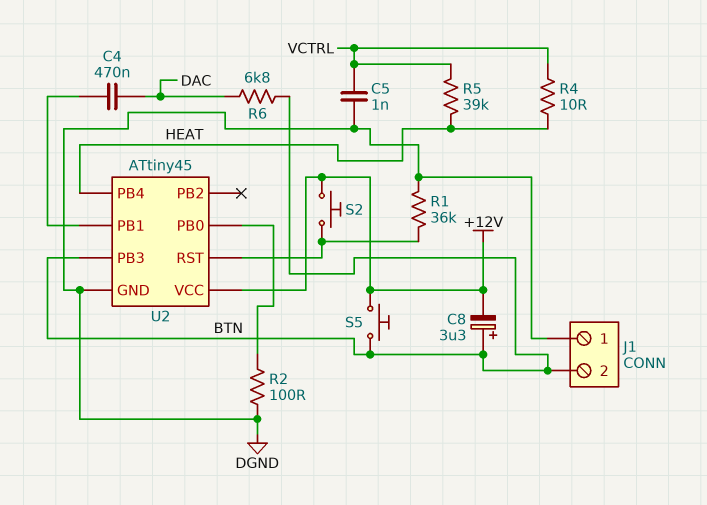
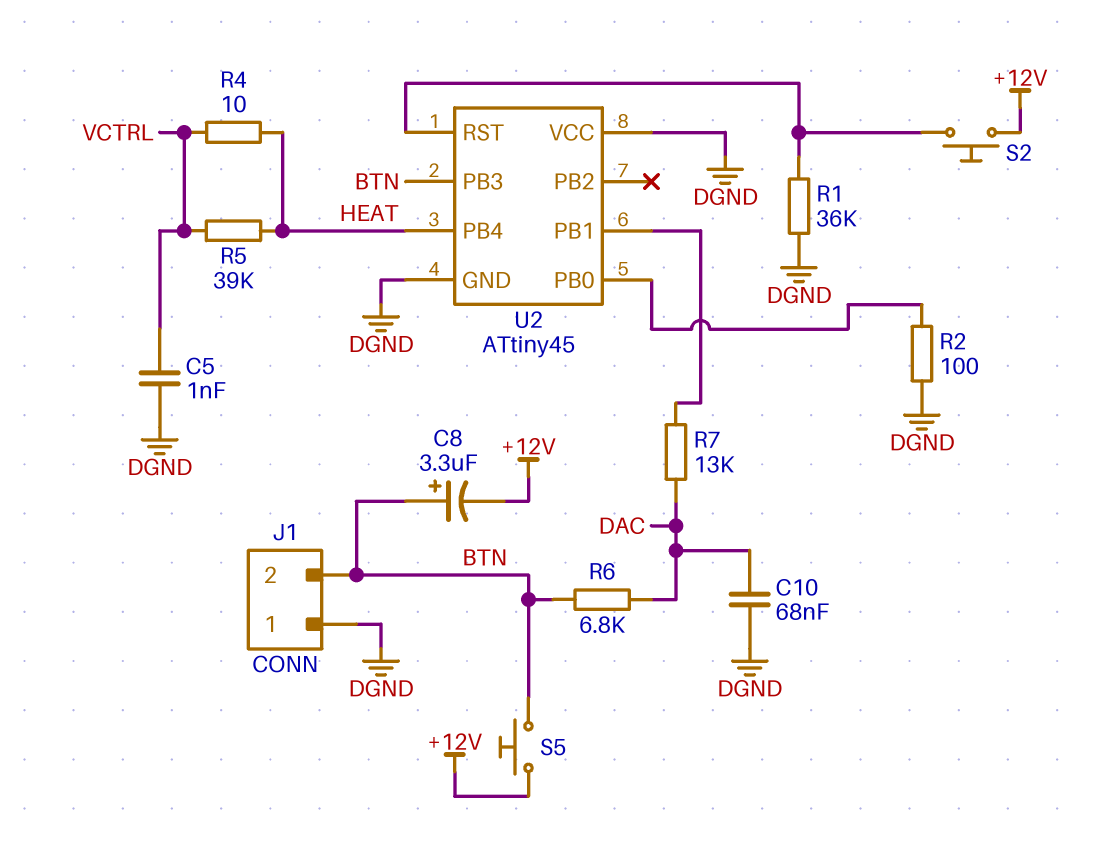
C4: 470nF (DAC, U2/PB1) -> none
C10: none -> 68nF (DAC, DGND)
R7: none -> 13k (DAC, U2/PB1)
U2 pin VCC: +12V -> DGND

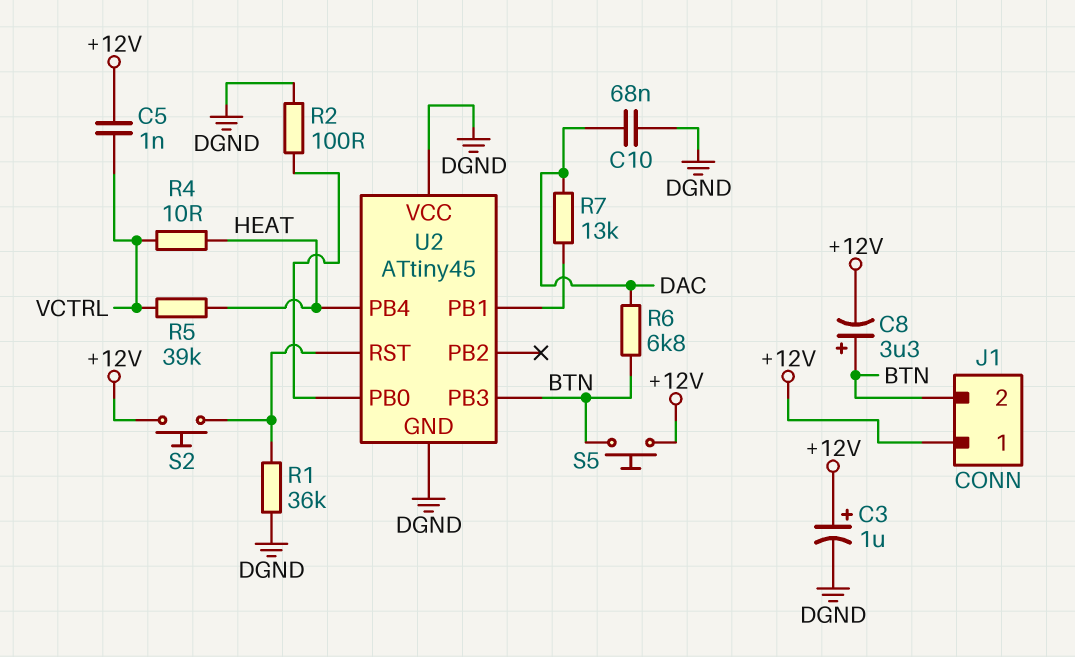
C3: none -> 1uF (plus +12V, minus DGND)
C5: 1nF (DGND, VCTRL) -> 1nF (+12V, VCTRL)
J1 pin 1: DGND -> +12V

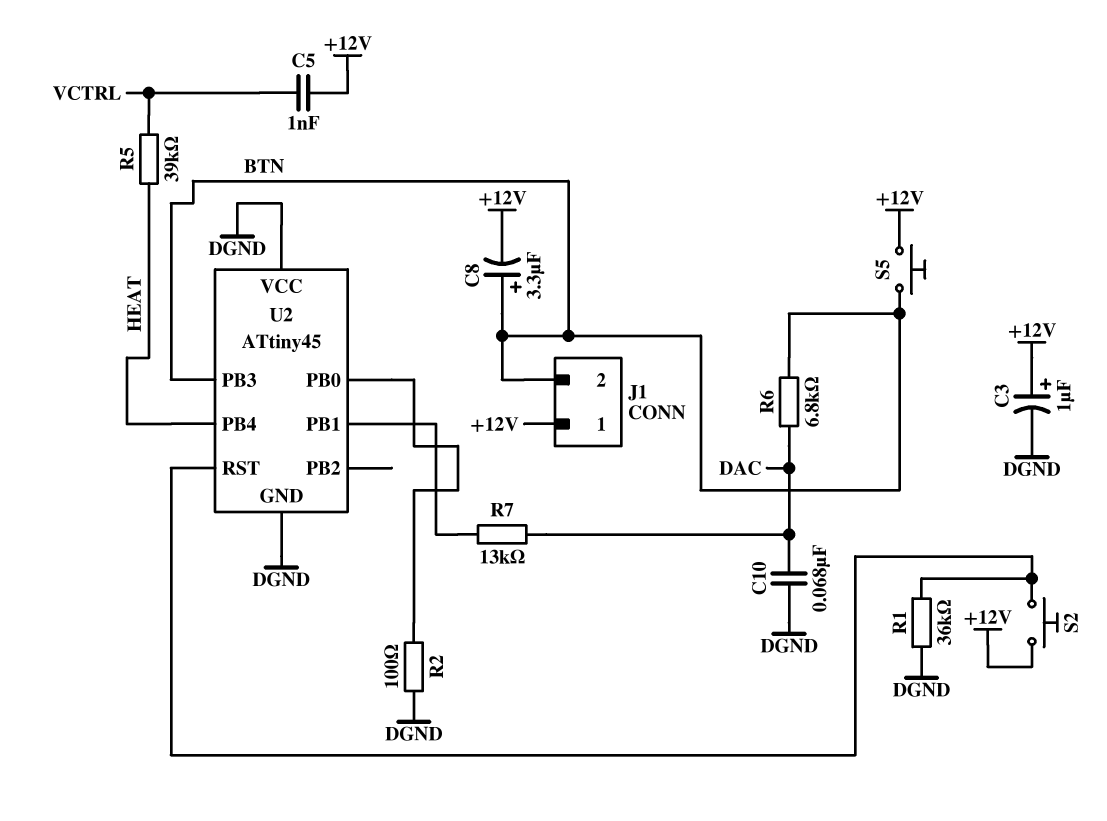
R4: 10 (HEAT, VCTRL) -> none

